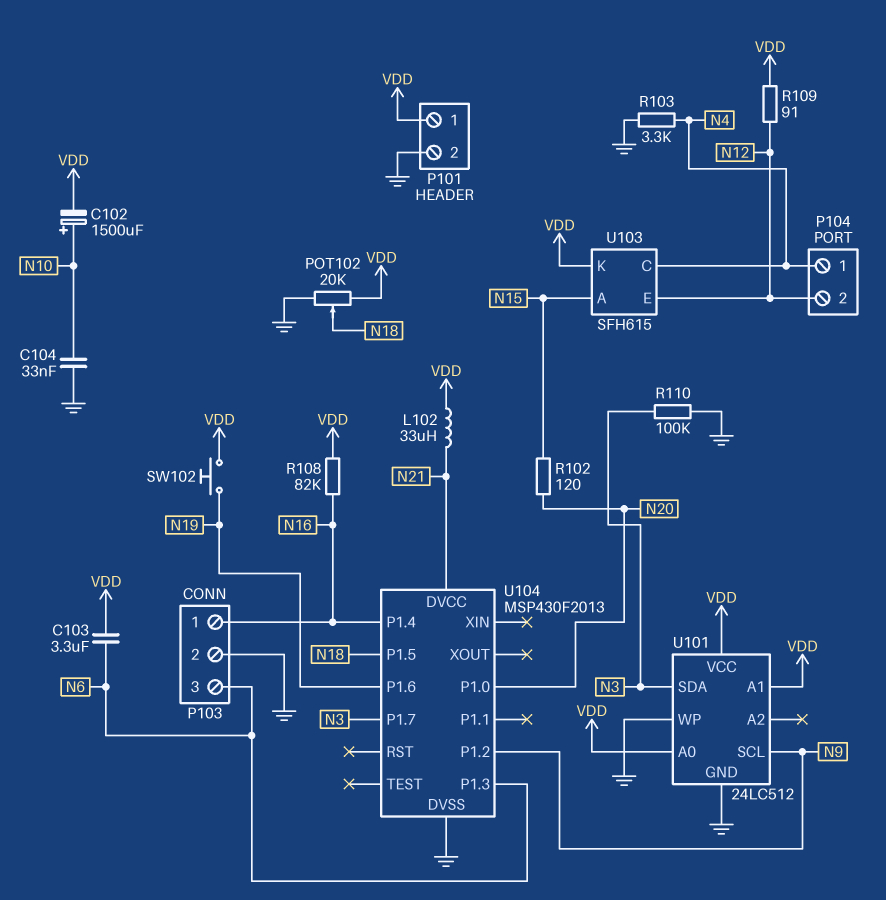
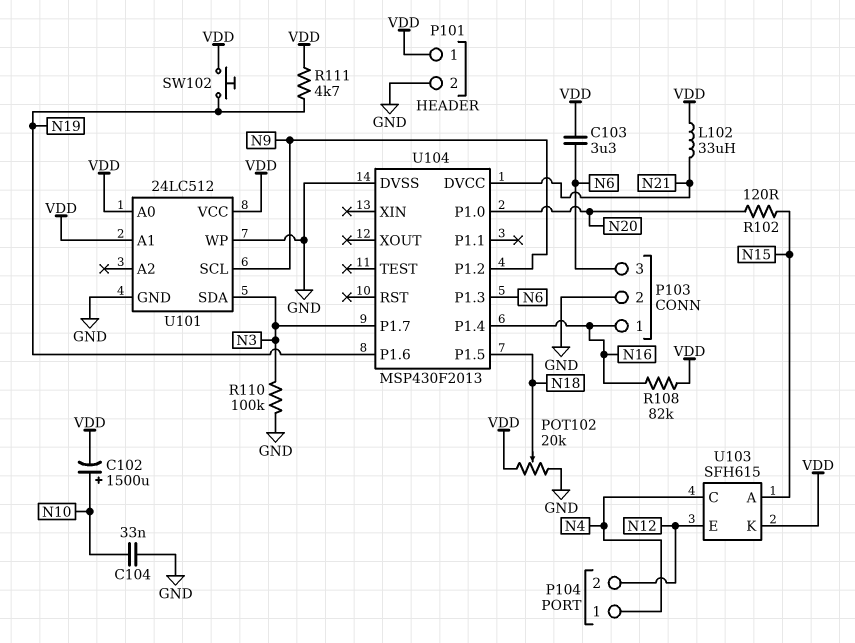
R103: 3.3k (GND, N4) -> none
R109: 91 (N12, VDD) -> none
R111: none -> 4.7k (N19, VDD)

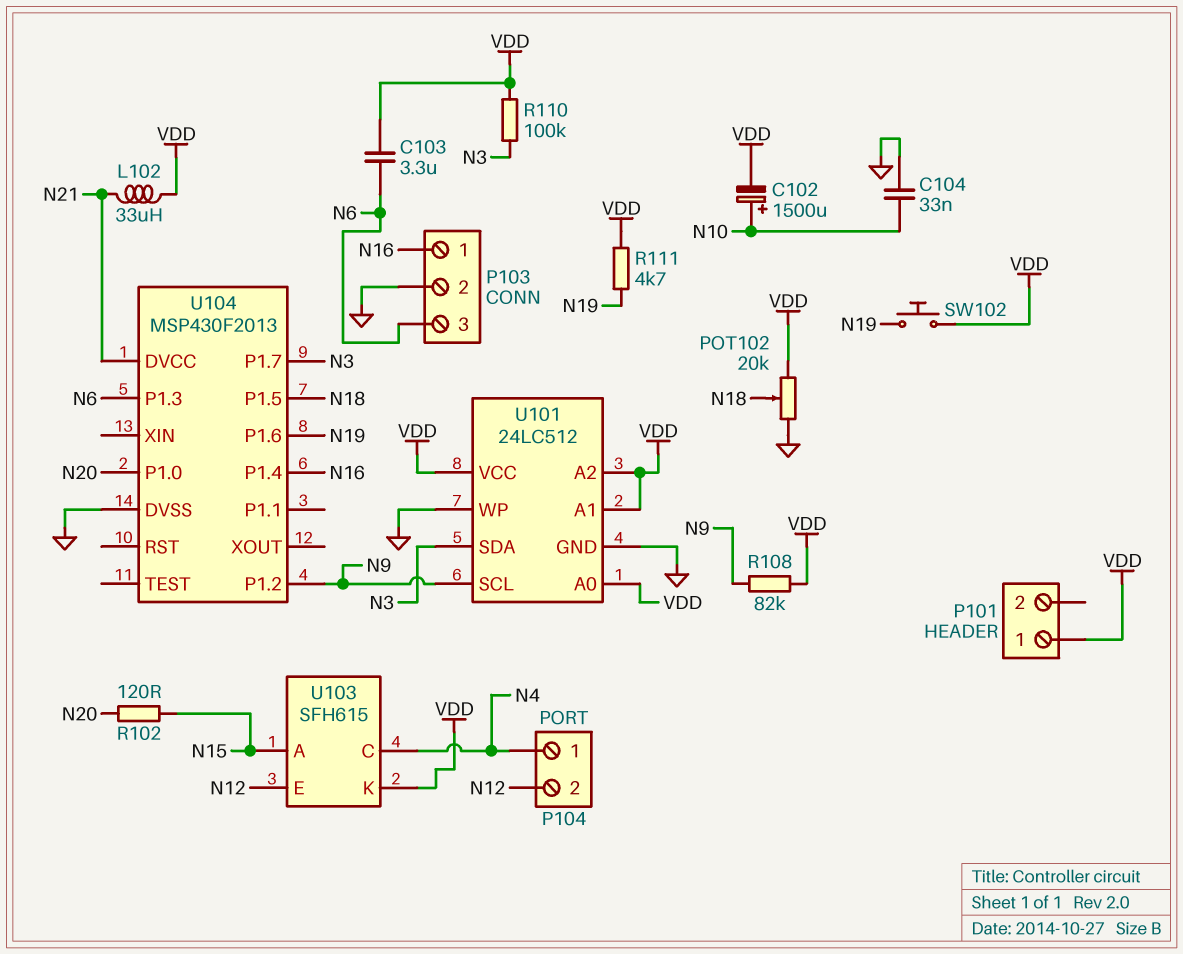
P101 pin 2: GND -> none
R108: 82k (N16, VDD) -> 82k (N9, VDD)
R110: 100k (GND, N3) -> 100k (N3, VDD)
U101 pin A2: none -> VDD

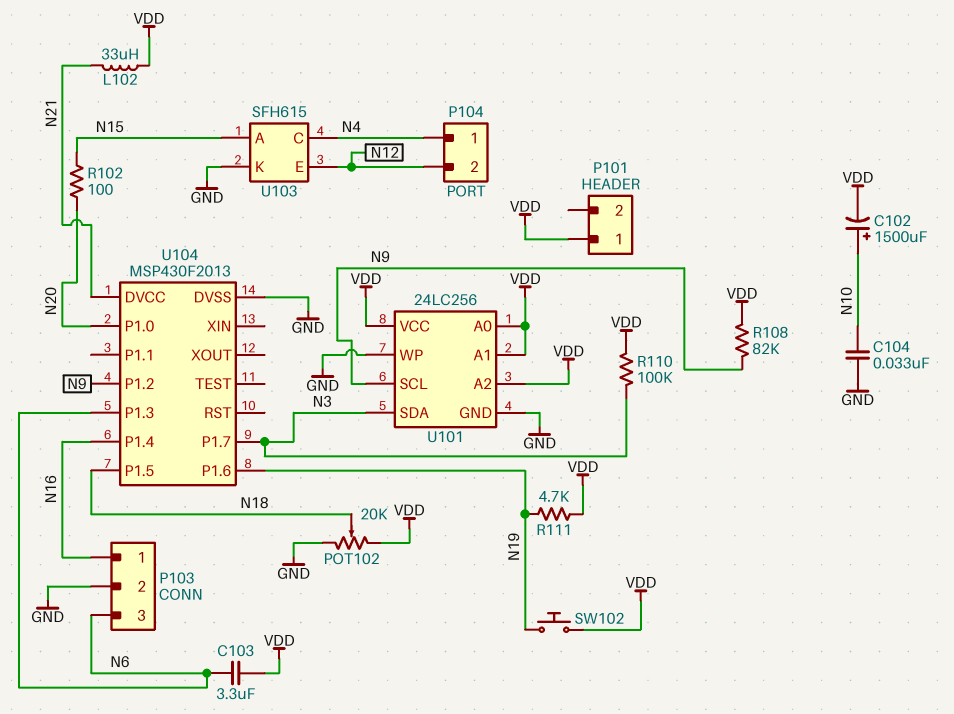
R102: 120 (N15, N20) -> 100 (N15, N20)
U101: 24LC512 -> 24LC256
U103 pin K: VDD -> GND

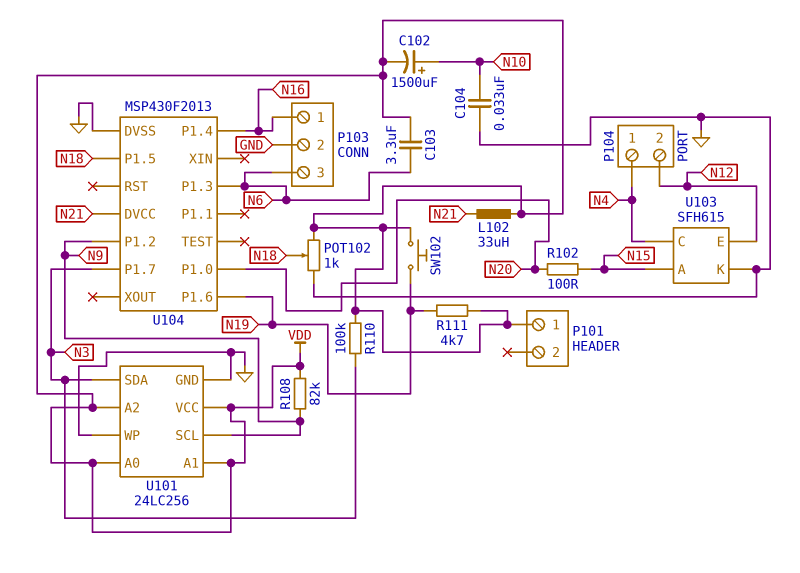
POT102: 20k (GND, VDD, wiper N18) -> 1k (GND, VDD, wiper N18)

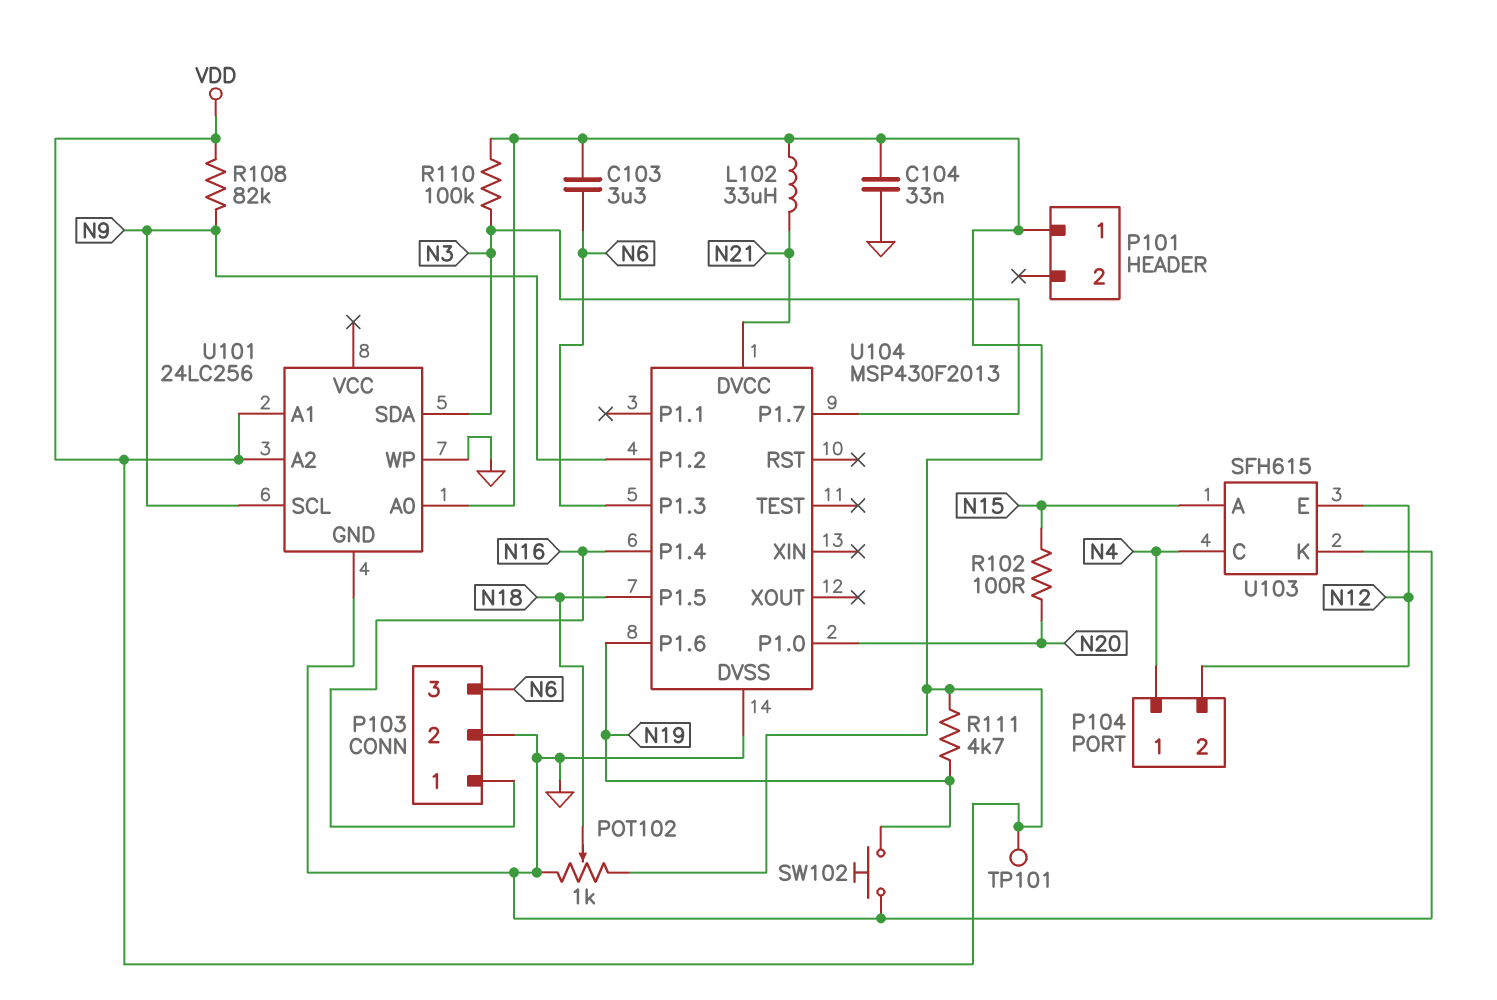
C102: 1500uF (plus N10, minus VDD) -> none
C104: 33nF (GND, N10) -> 33nF (GND, VDD)
SW102: button (N19, VDD) -> button (GND, N19)
TP101: none -> test point (VDD)
U101 pin VCC: VDD -> none

